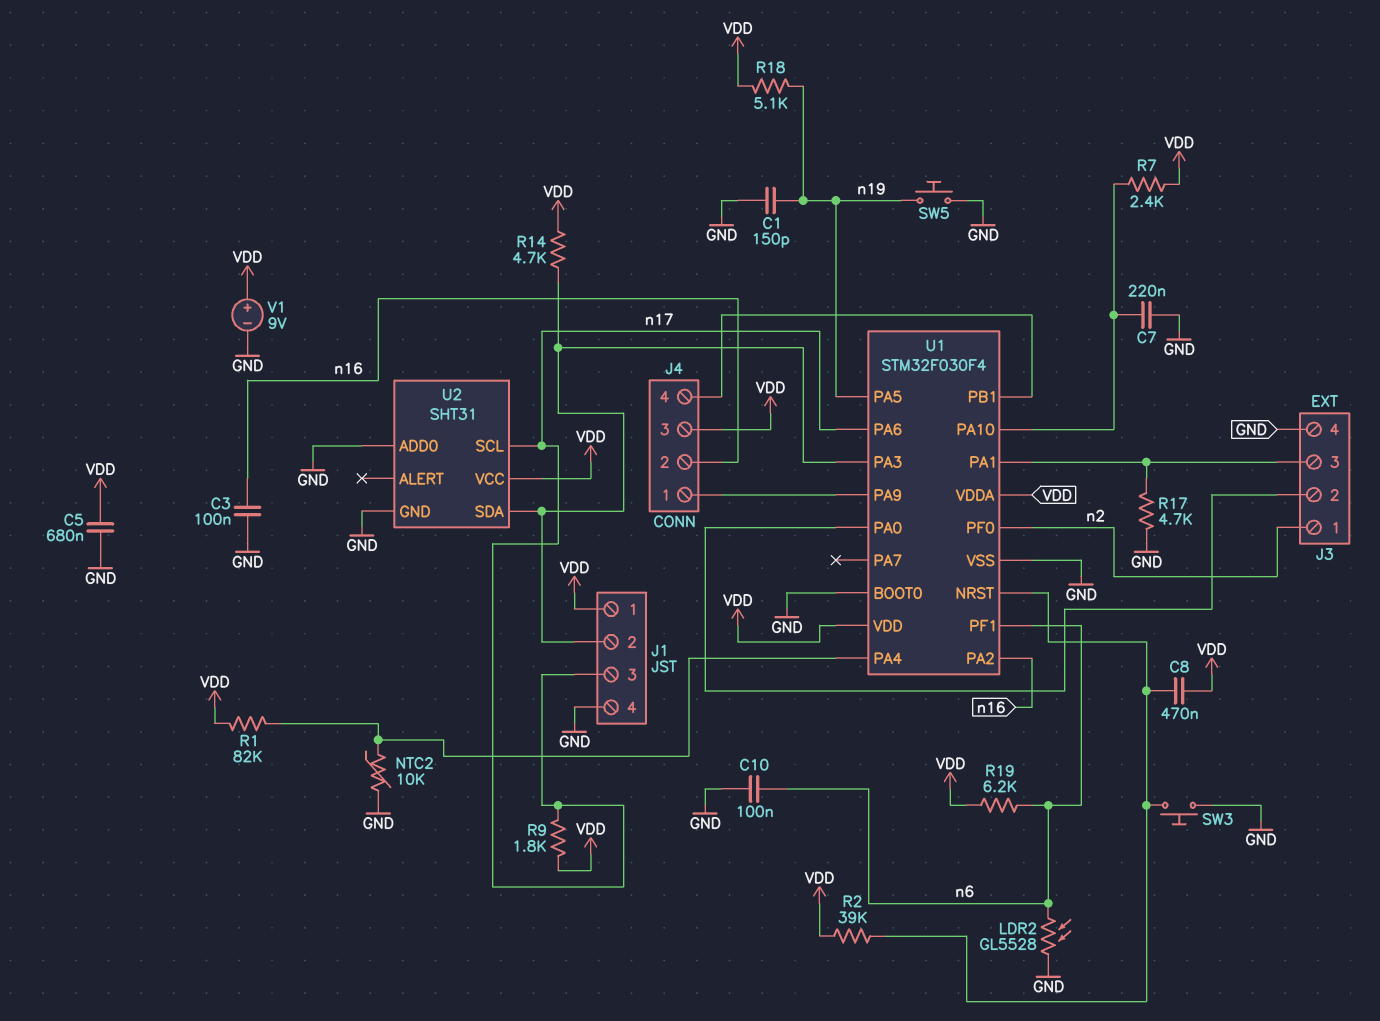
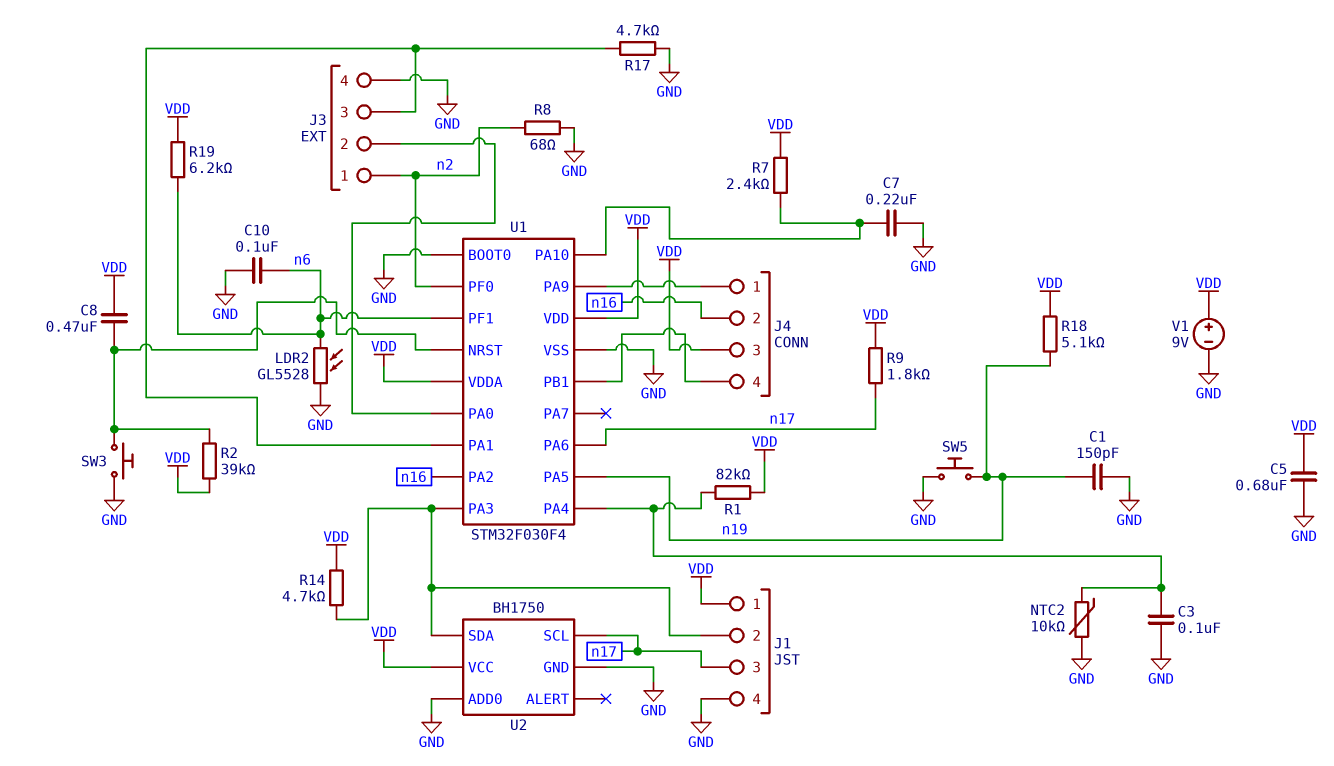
C3: 100nF (GND, n16) -> 100nF (GND, U1/PA4)
R8: none -> 68 (GND, n2)
U2: SHT31 -> BH1750

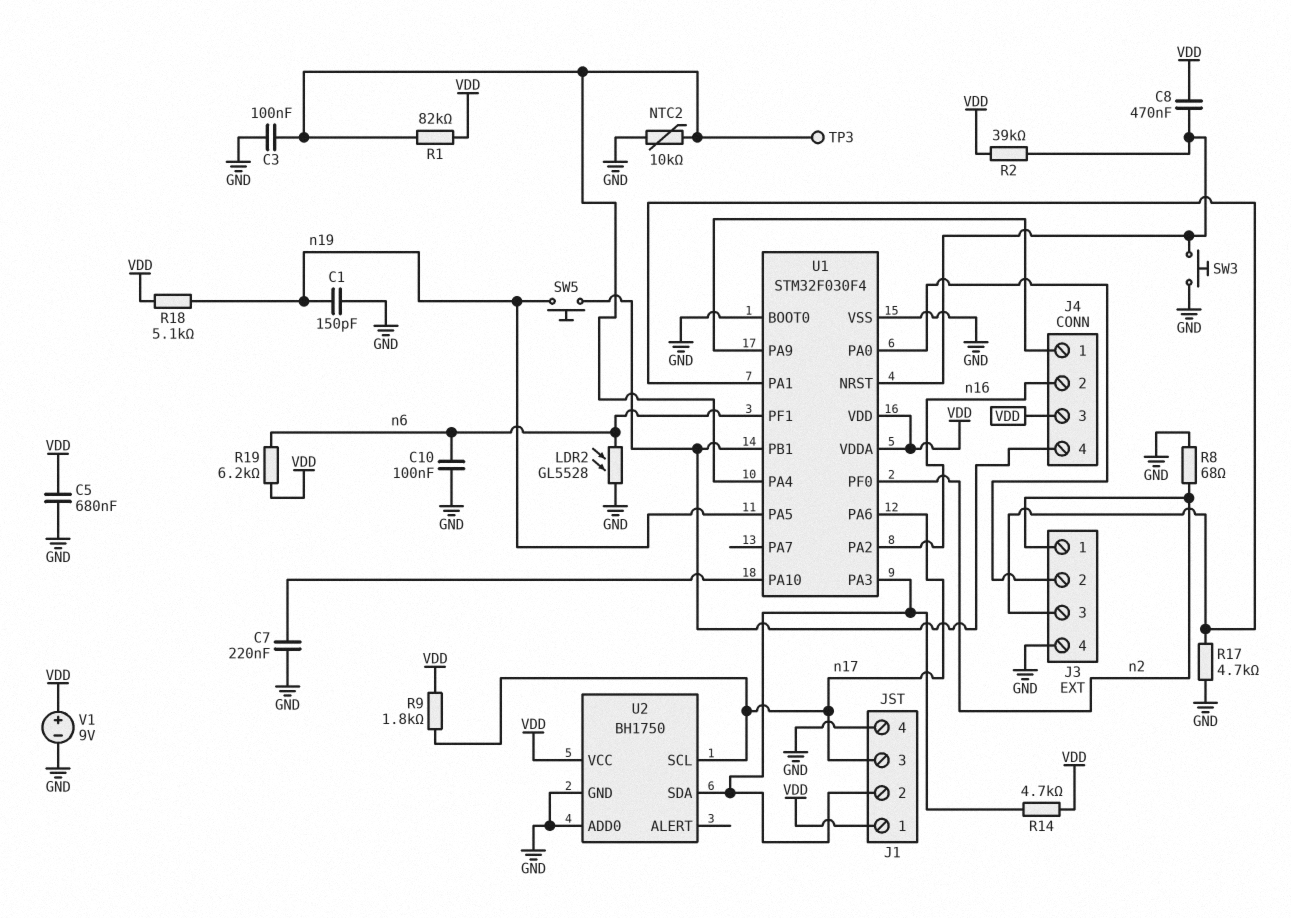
R7: 2.4k (U1/PA10, VDD) -> none
SW5: button (GND, n19) -> button (J4/4, n19)
TP3: none -> test point (U1/PA4)

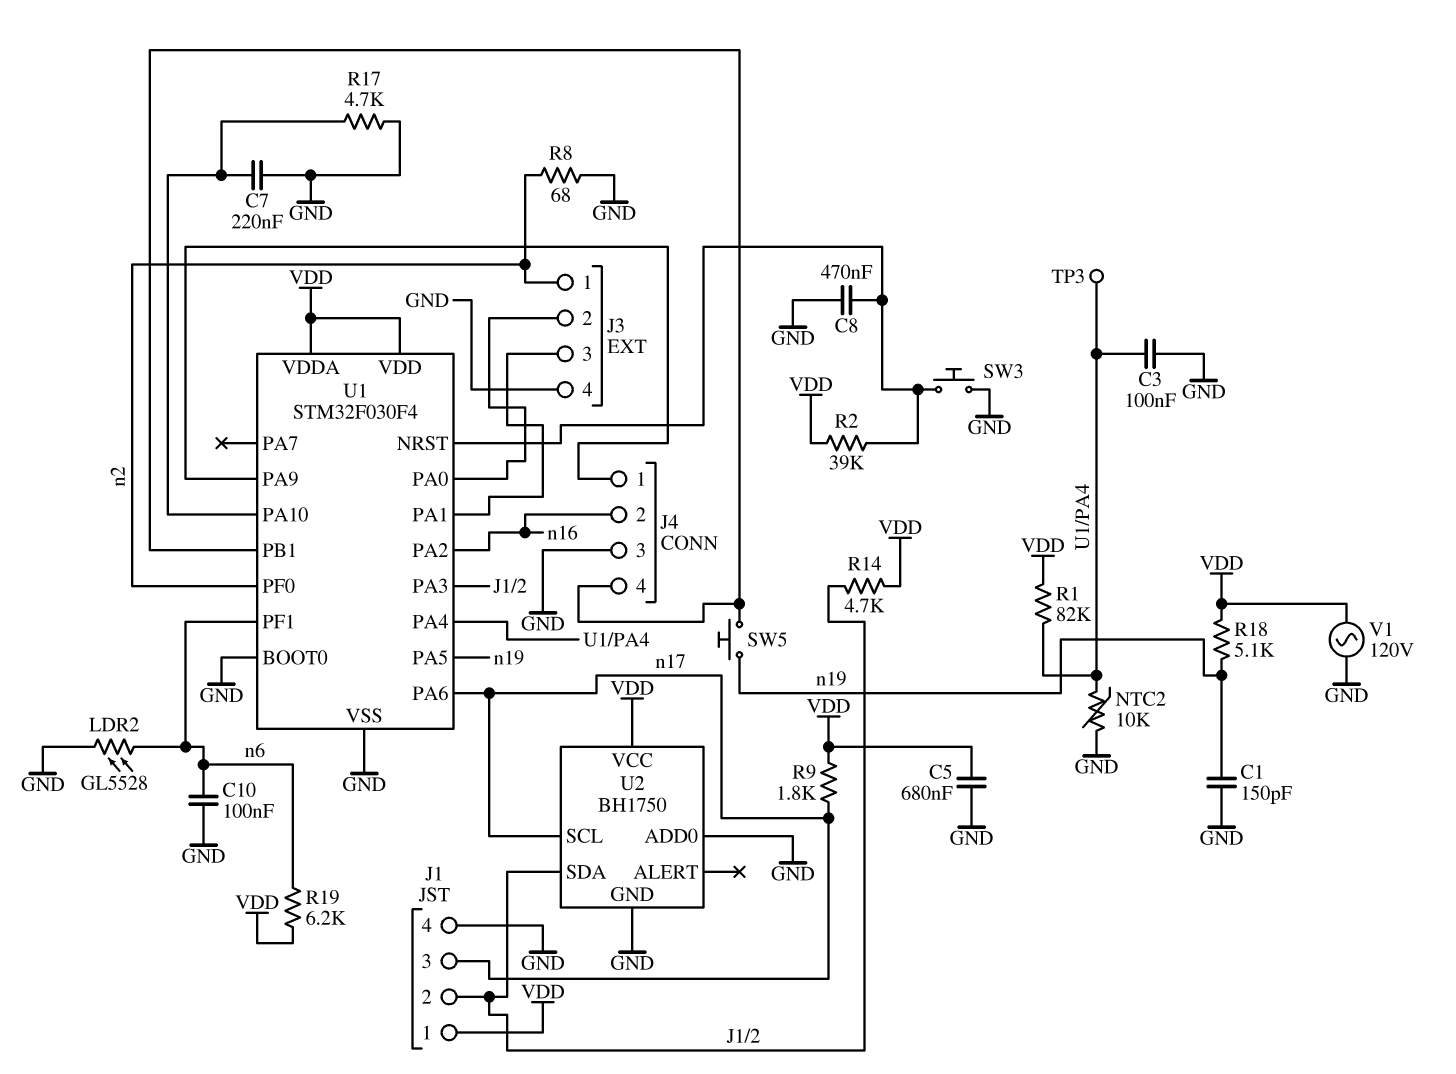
C8: 470nF (U1/NRST, VDD) -> 470nF (GND, U1/NRST)
J4 pin 3: VDD -> GND
R17: 4.7k (GND, J3/3) -> 4.7k (GND, U1/PA10)
V1: 9V (plus VDD, minus GND) -> AC 120V (GND, VDD)

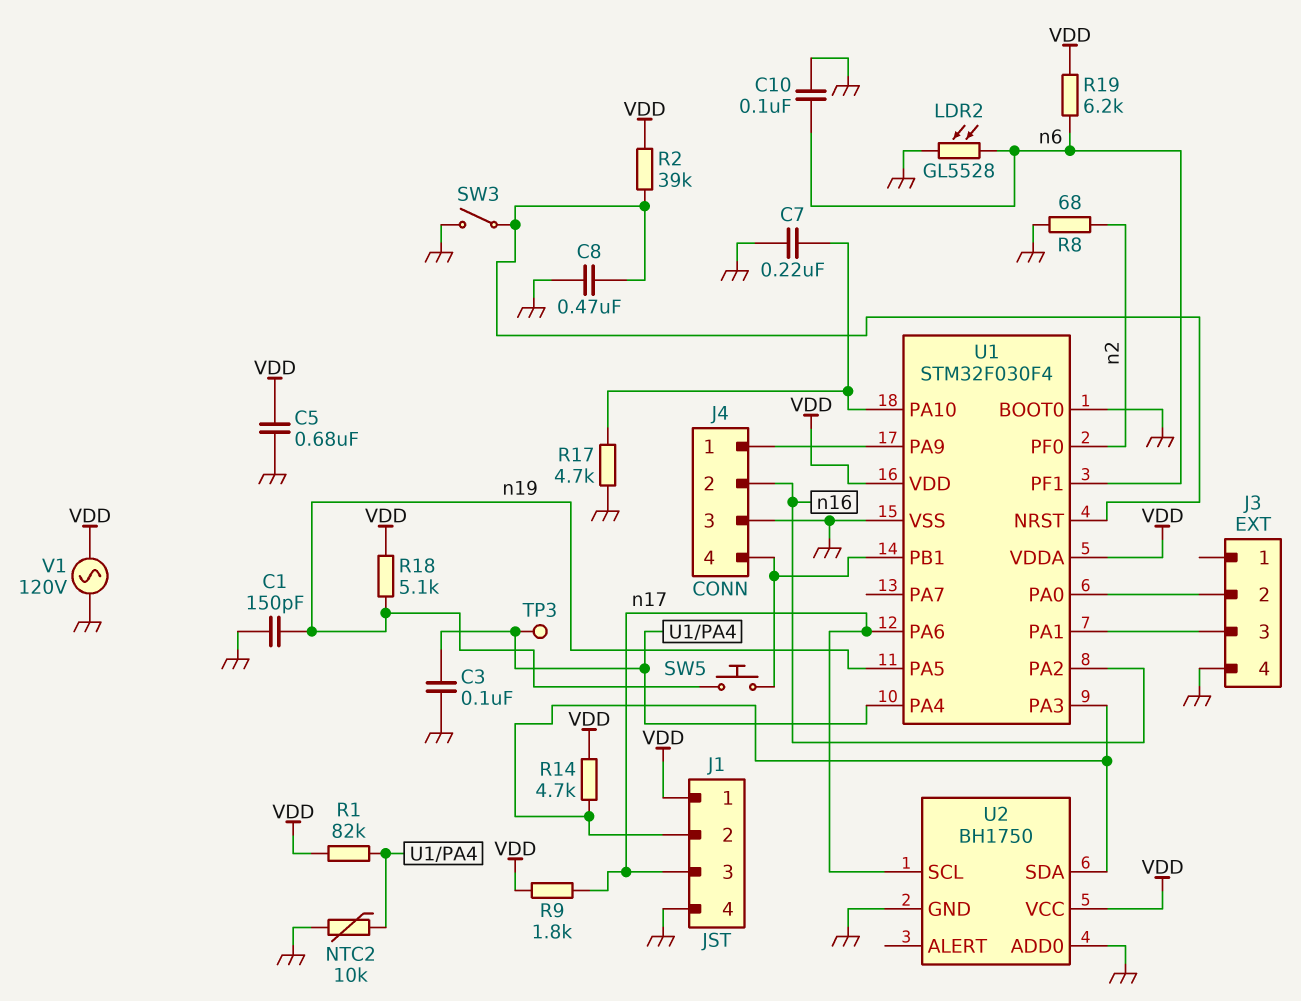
J3 pin 1: n2 -> none
SW3: button (GND, U1/NRST) -> switch (GND, U1/NRST)

